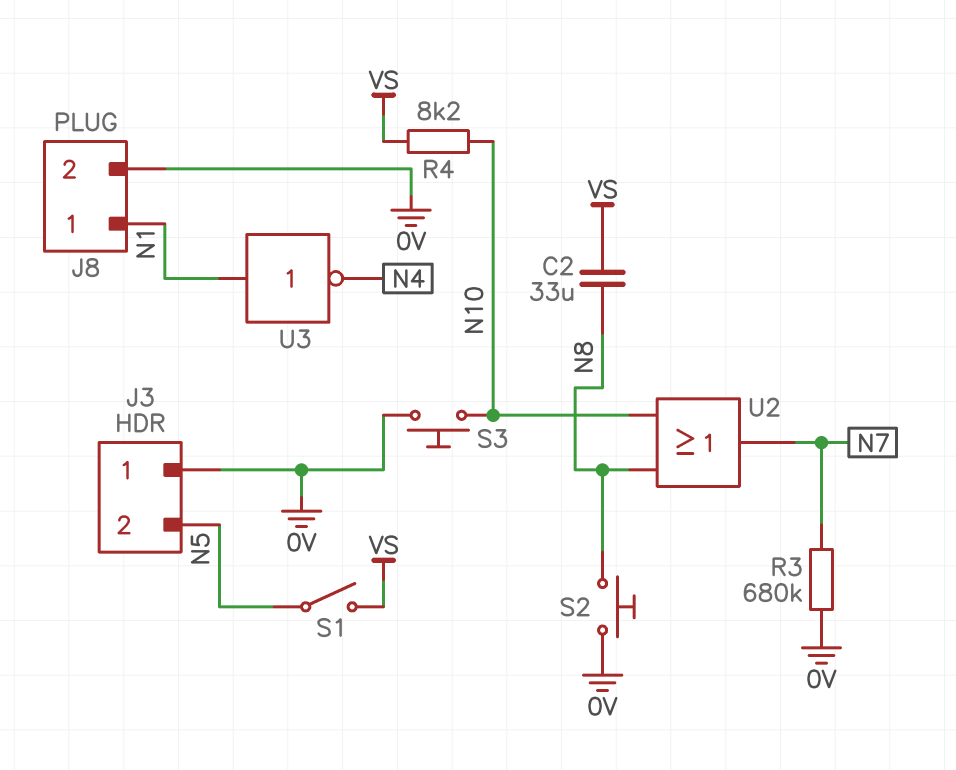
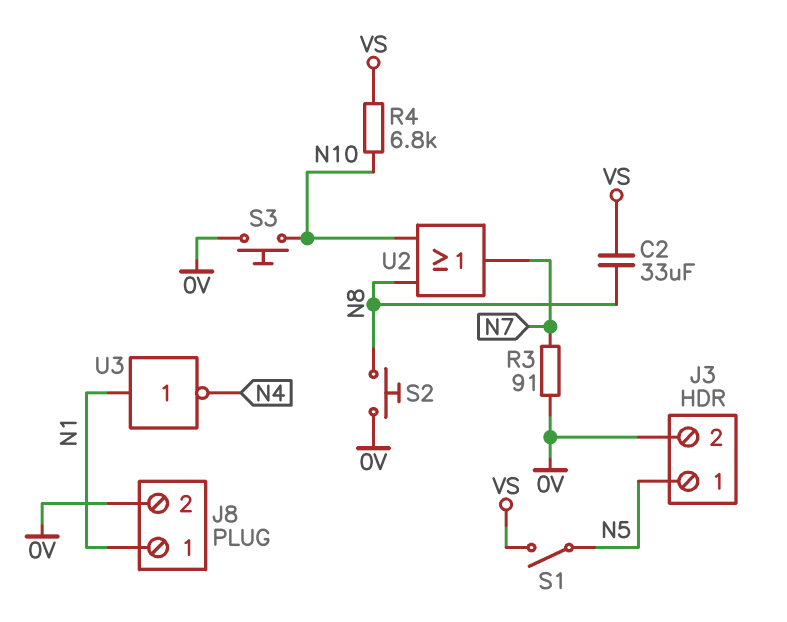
J3 pin 1: 0V -> N5
J3 pin 2: N5 -> 0V
R3: 680k (0V, N7) -> 91 (0V, N7)
R4: 8.2k (N10, VS) -> 6.8k (N10, VS)

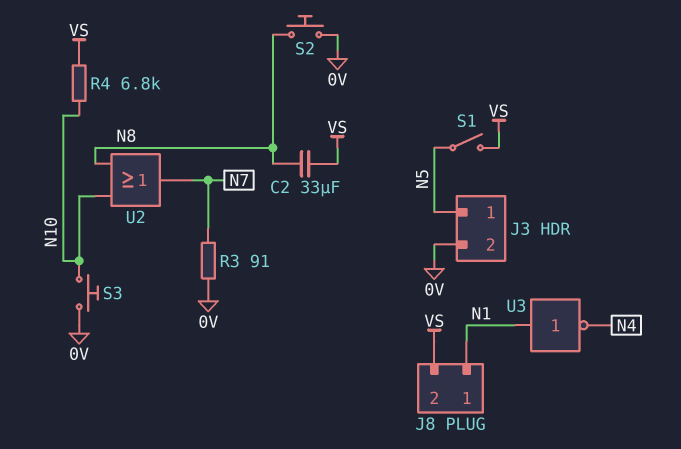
J8 pin 2: 0V -> VS

